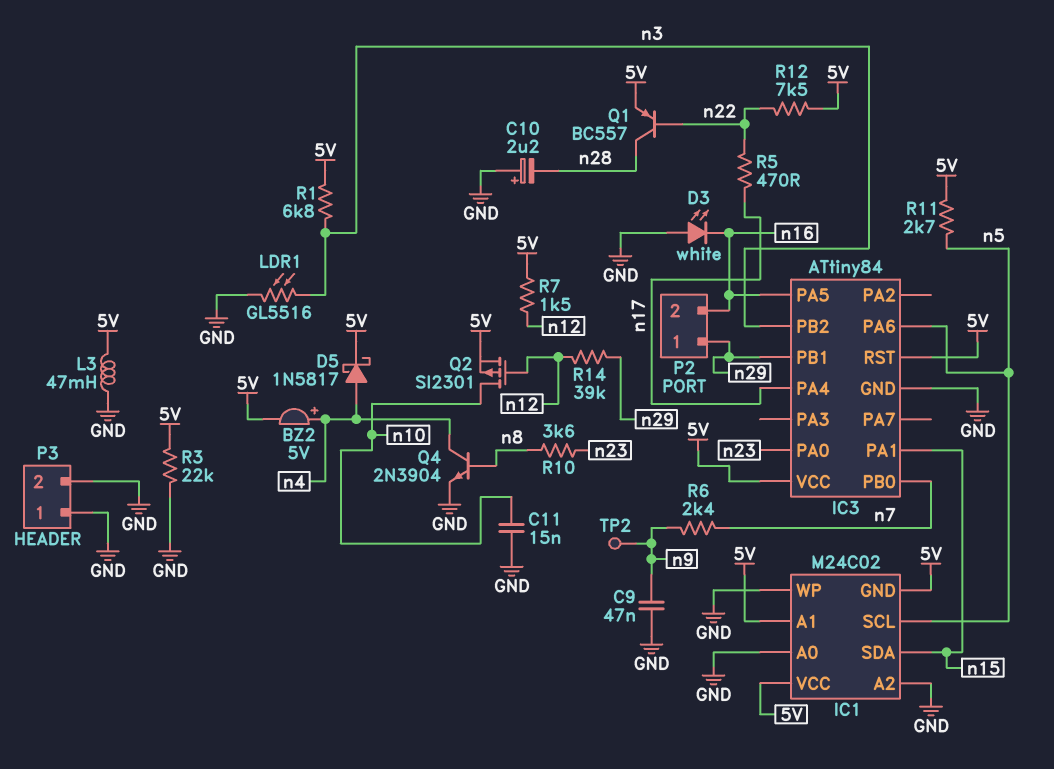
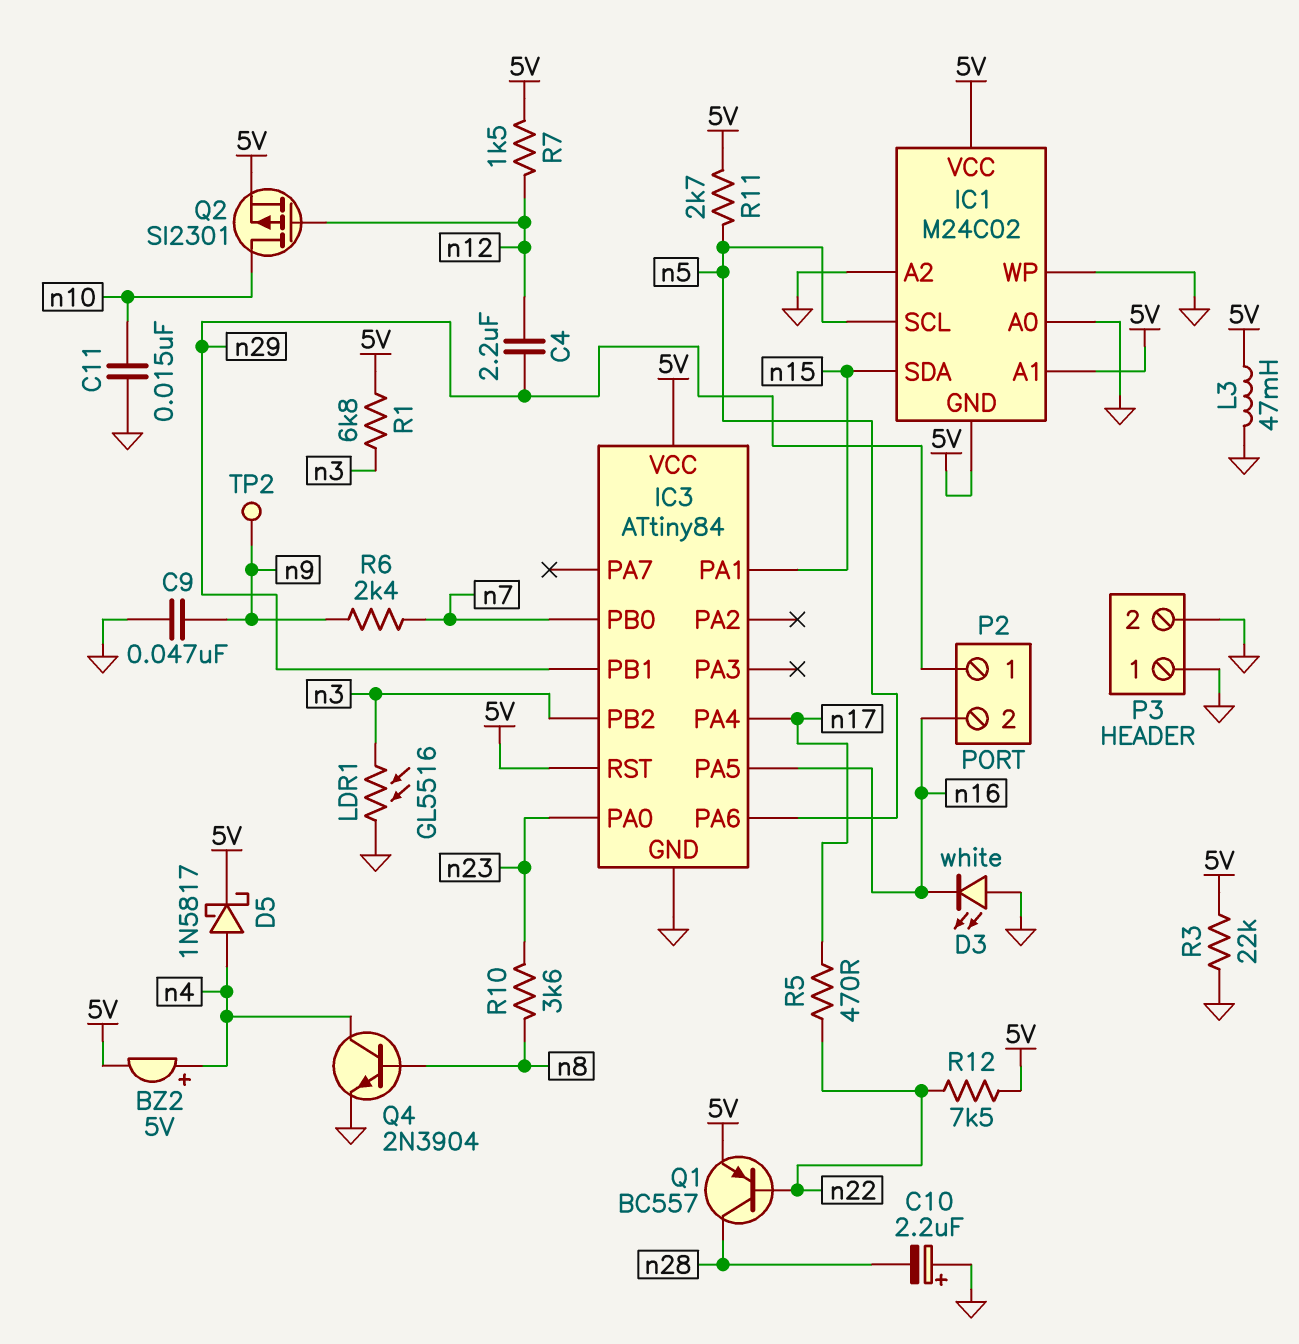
C4: none -> 2.2uF (n12, n29)
R14: 39k (n12, n29) -> none

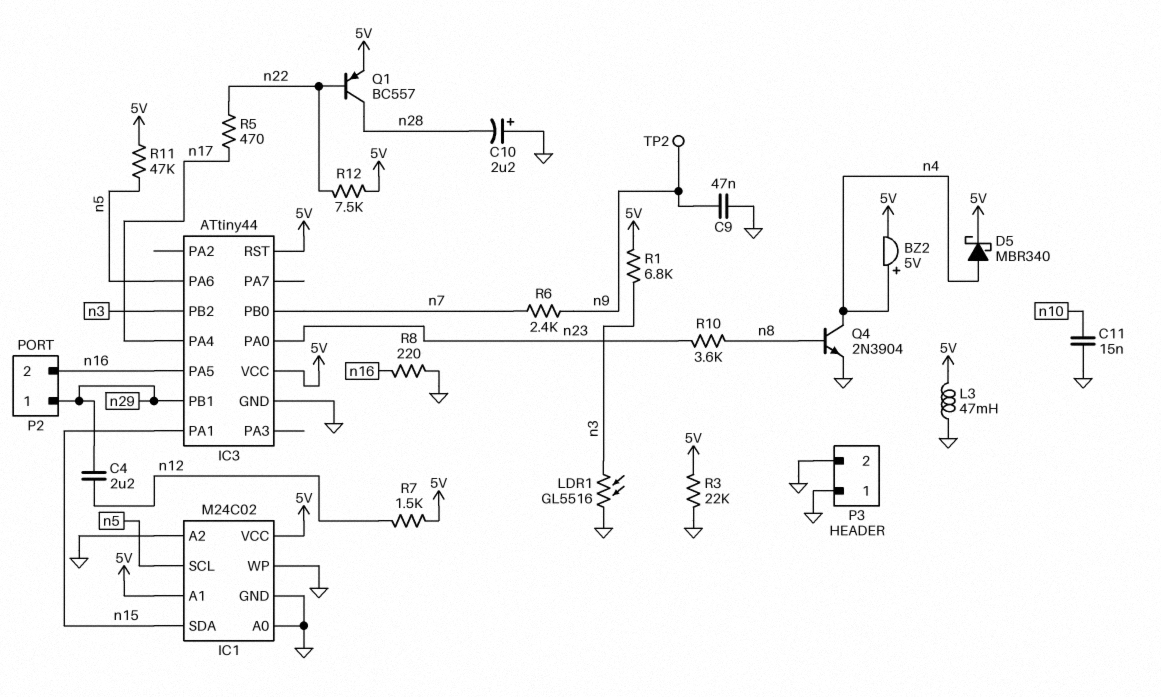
D3: LED white (A GND, K n16) -> none
D5: schottky 1N5817 (A n4, K 5V) -> schottky MBR340 (A n4, K 5V)
IC1 pin GND: 5V -> GND
IC3: ATtiny84 -> ATtiny44
Q2: PMOS SI2301 (G n12, D n10, S 5V) -> none
R8: none -> 220 (GND, n16)
R11: 2.7k (5V, n5) -> 47k (5V, n5)

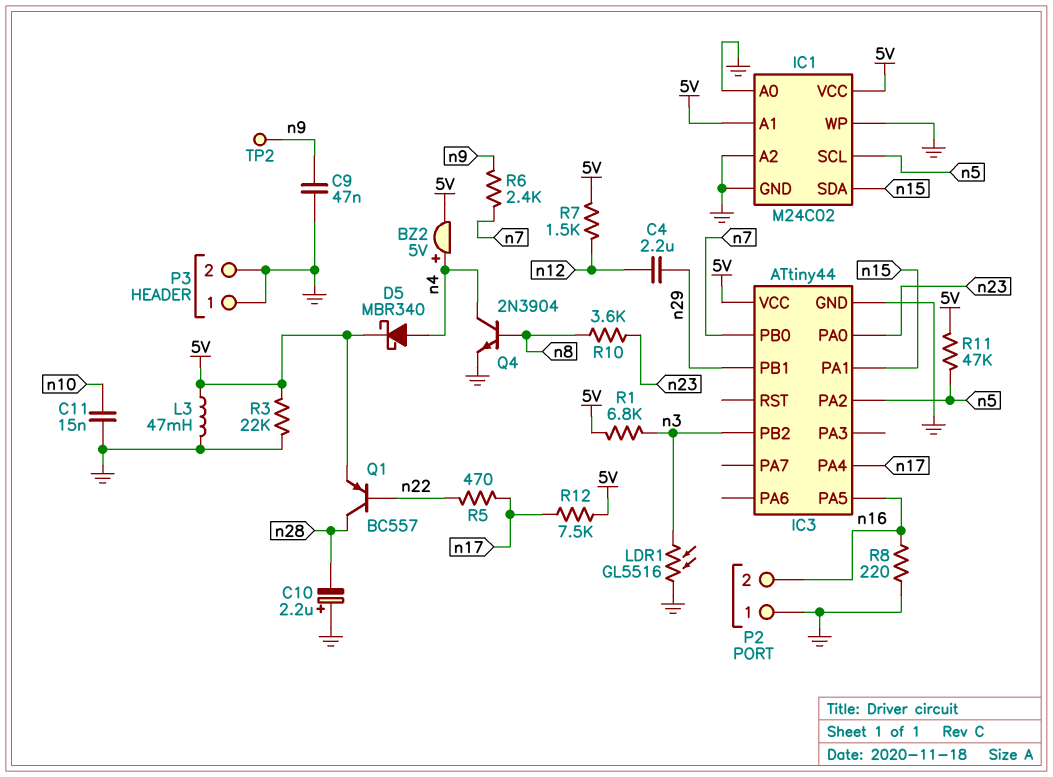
IC3 pin PA2: none -> n5
IC3 pin PA6: n5 -> none
IC3 pin RST: 5V -> none
P2 pin 1: n29 -> GND
R12: 7.5k (5V, n22) -> 7.5k (5V, n17)

